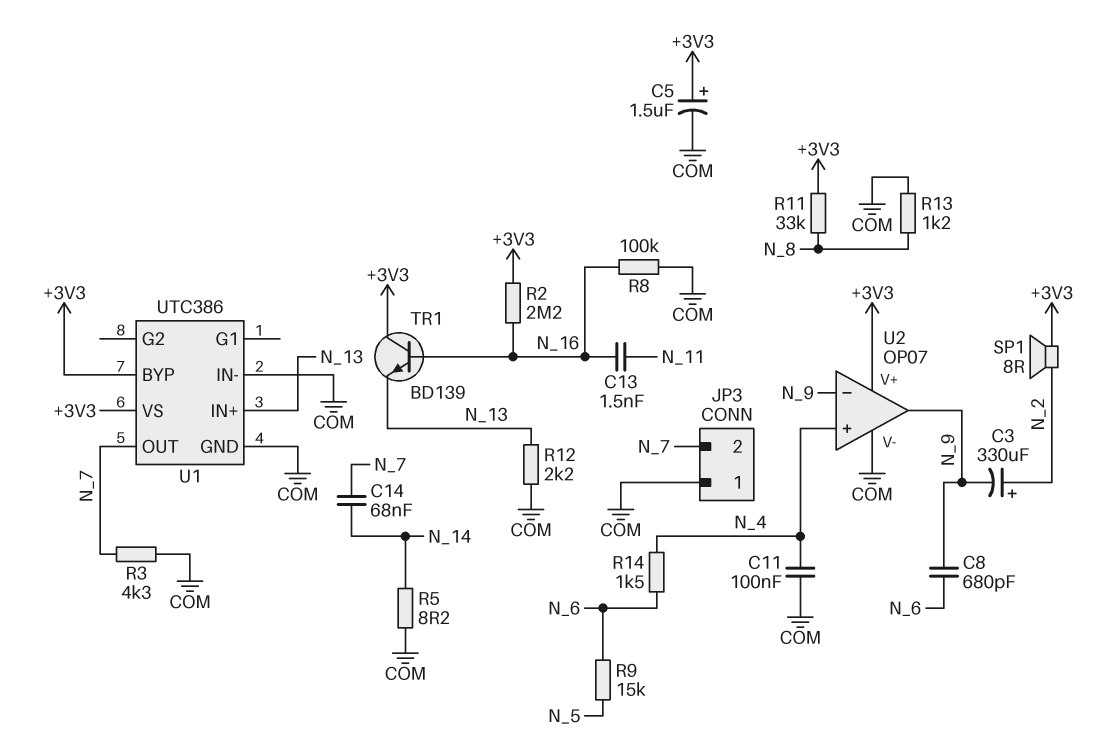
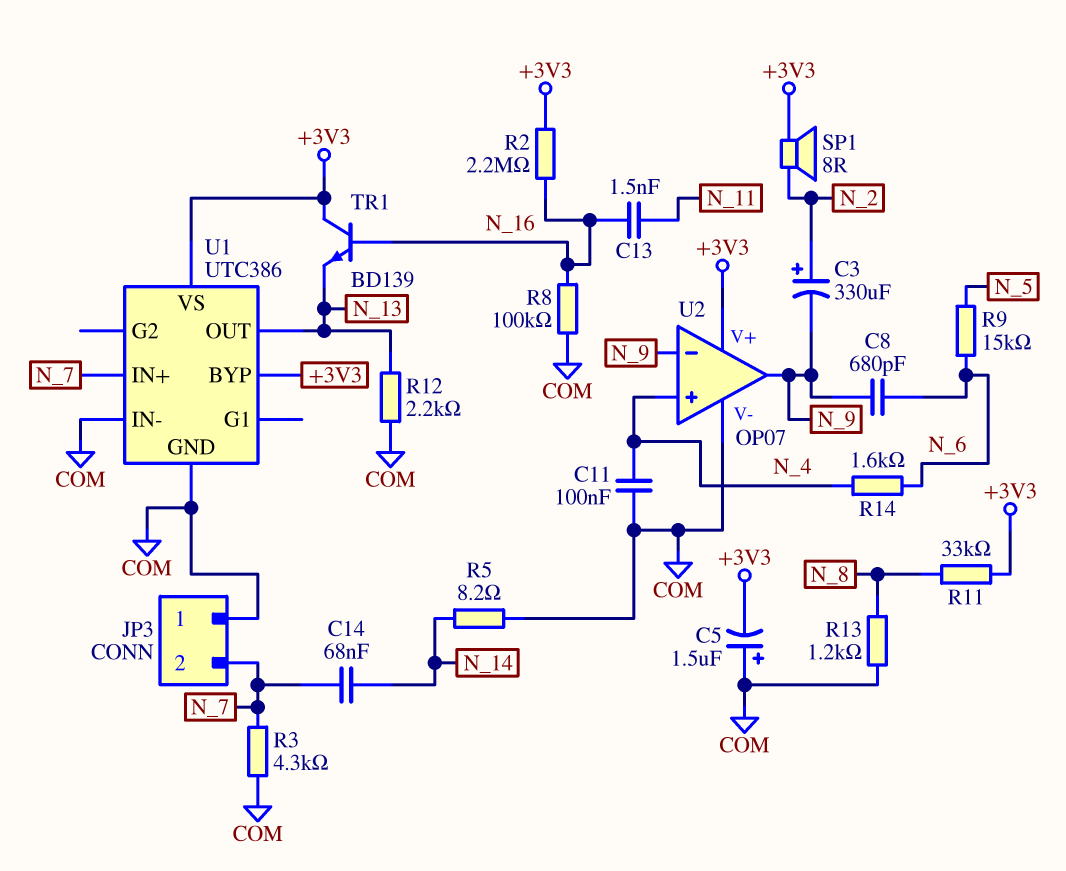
C5: 1.5uF (plus +3V3, minus COM) -> 1.5uF (plus COM, minus +3V3)
R14: 1.5k (N_4, N_6) -> 1.6k (N_4, N_6)
U1 pin IN+: N_13 -> N_7
U1 pin OUT: N_7 -> N_13

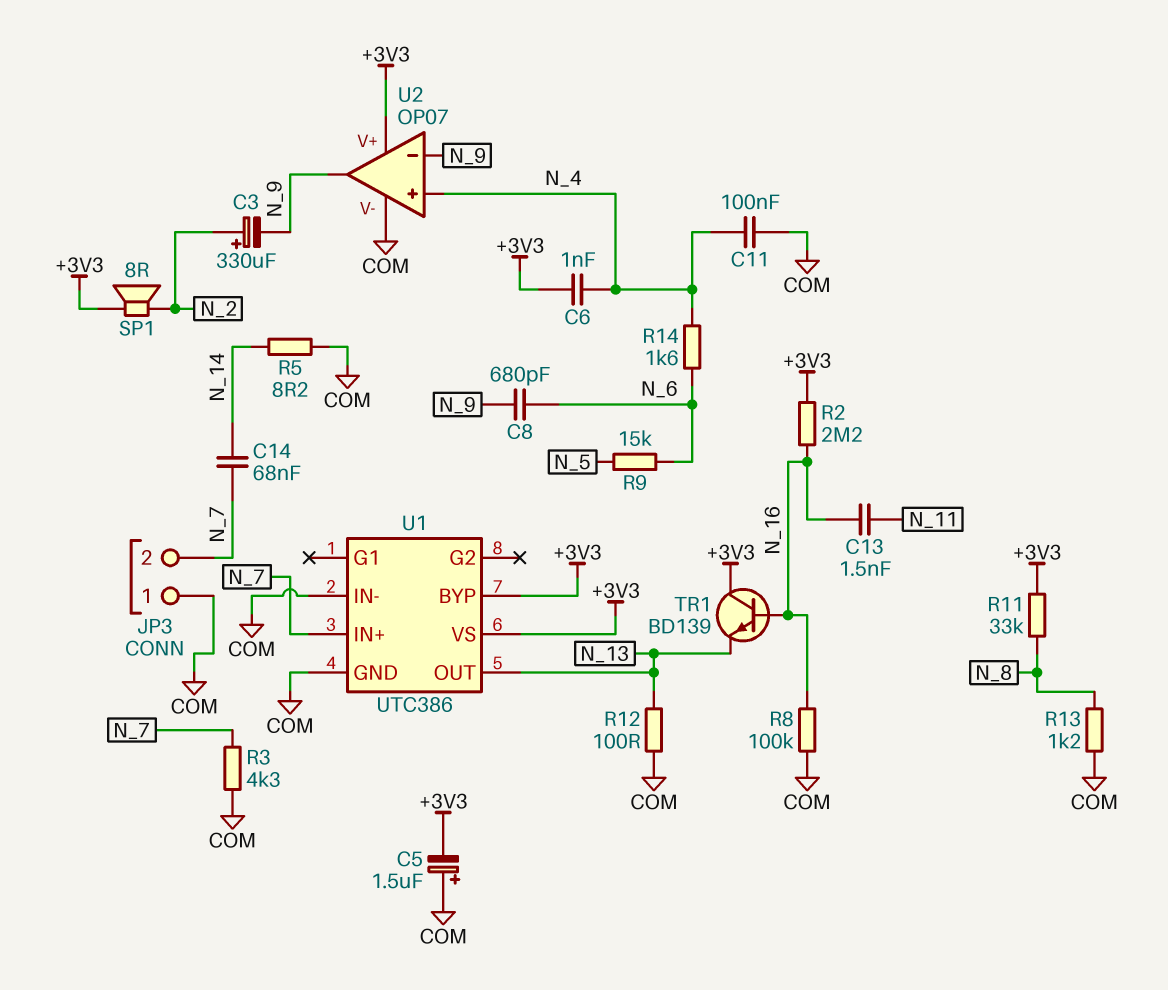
C6: none -> 1nF (+3V3, N_4)
R12: 2.2k (COM, N_13) -> 100 (COM, N_13)

